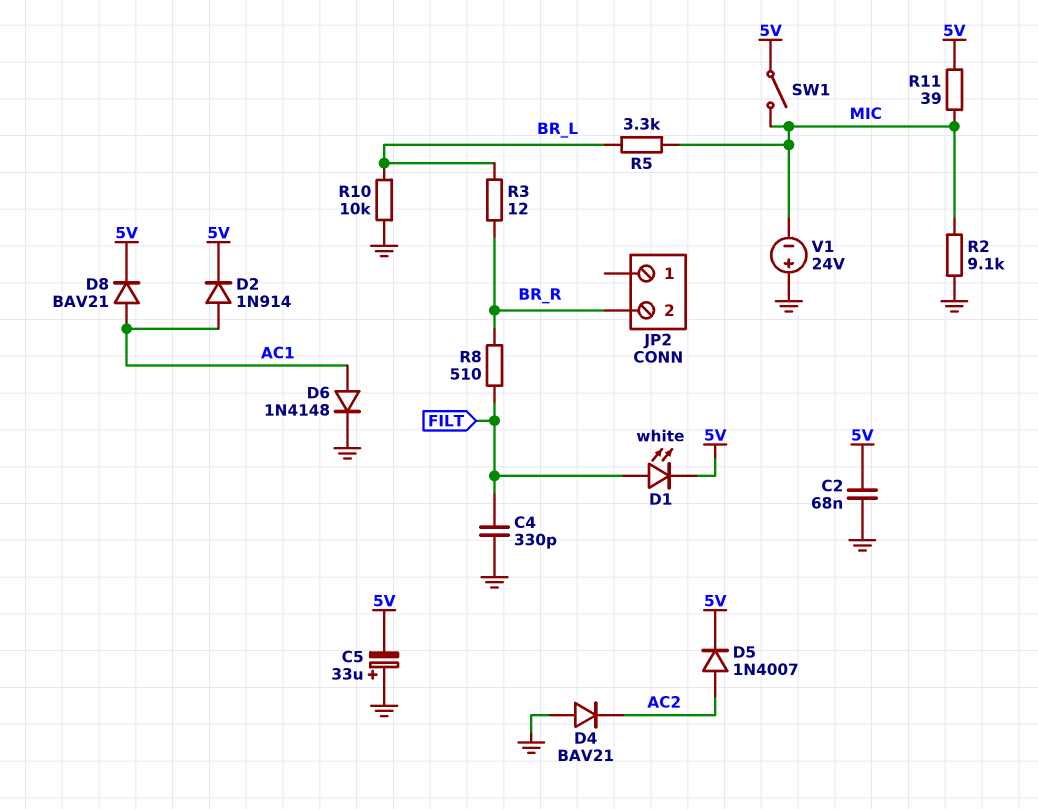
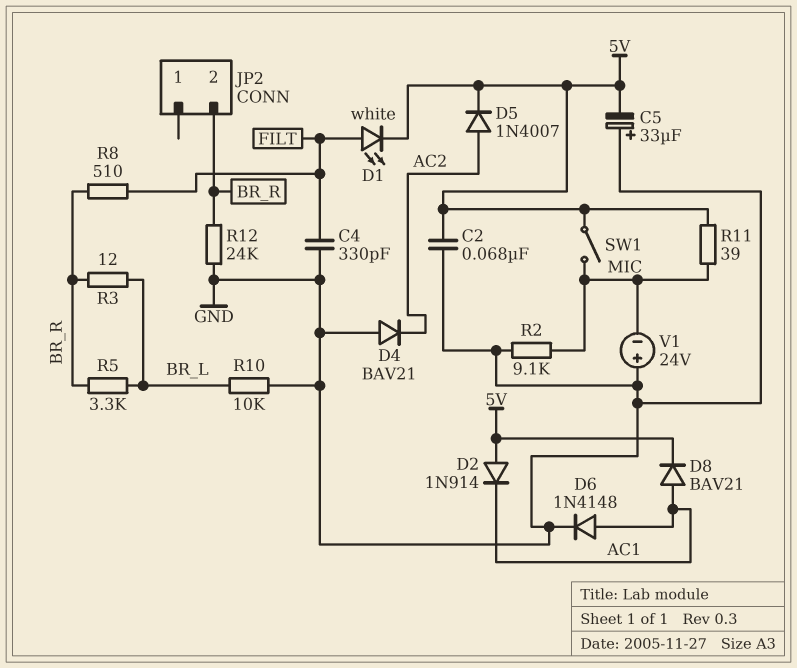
D2: diode 1N914 (A AC1, K 5V) -> diode 1N914 (A 5V, K AC1)
R5: 3.3k (BR_L, MIC) -> 3.3k (BR_L, BR_R)
R12: none -> 24k (BR_R, GND)

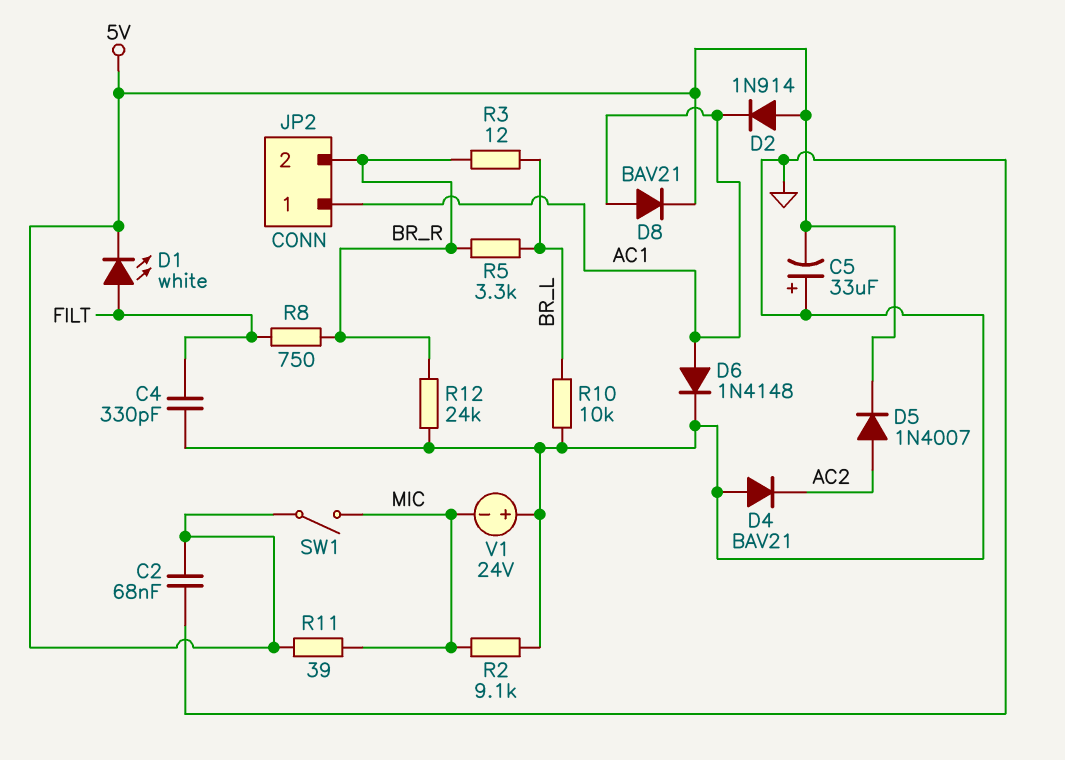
JP2 pin 1: none -> AC1
R8: 510 (BR_R, FILT) -> 750 (BR_R, FILT)

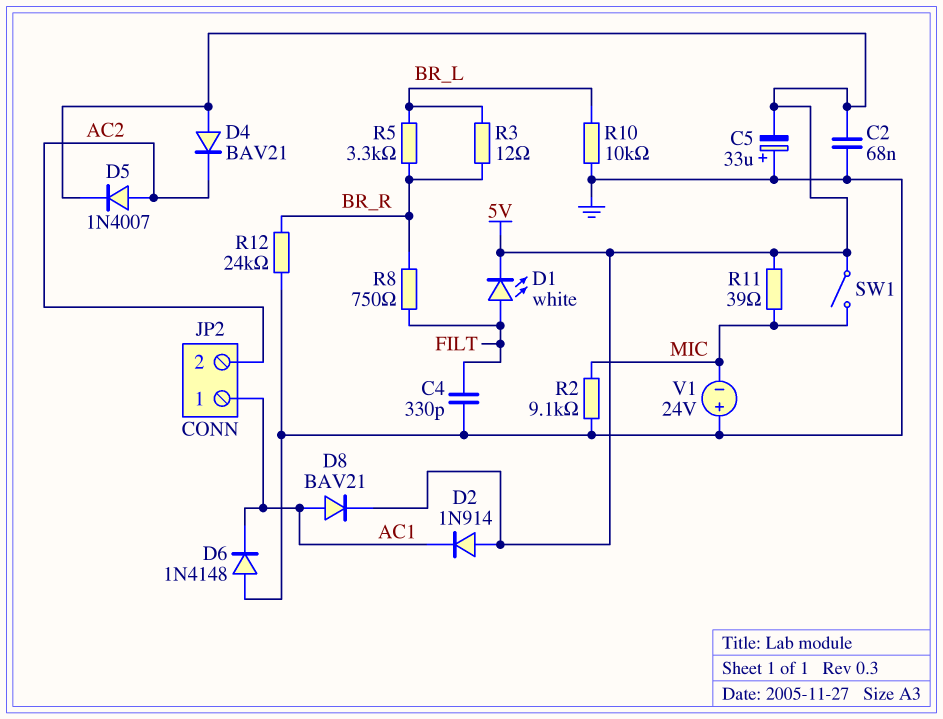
D4: diode BAV21 (A GND, K AC2) -> diode BAV21 (A 5V, K AC2)
D6: diode 1N4148 (A AC1, K GND) -> diode 1N4148 (A GND, K AC1)
JP2 pin 2: BR_R -> AC2

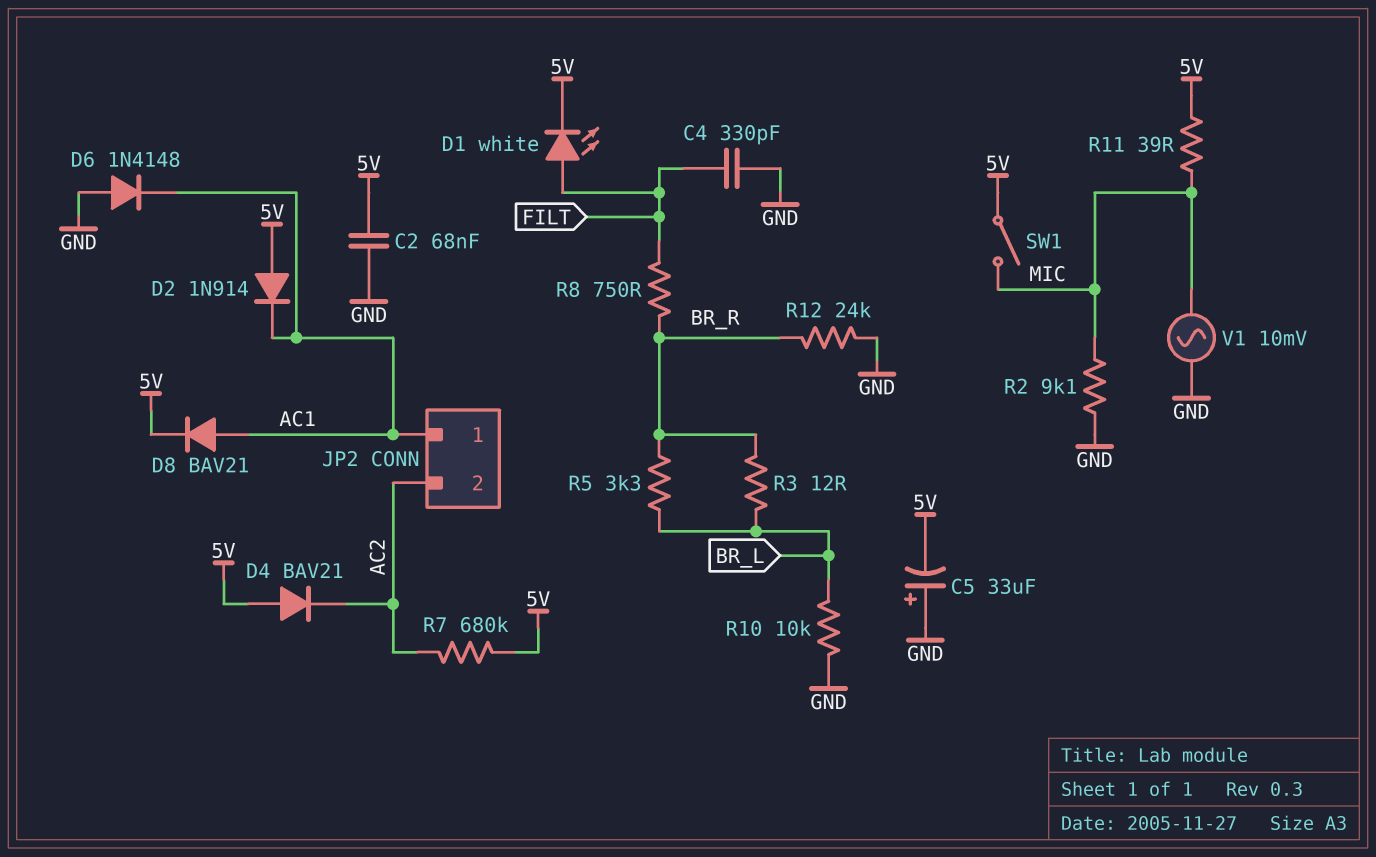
D5: diode 1N4007 (A AC2, K 5V) -> none
R7: none -> 680k (5V, AC2)
V1: 24V (plus GND, minus MIC) -> AC 10mV (GND, MIC)

